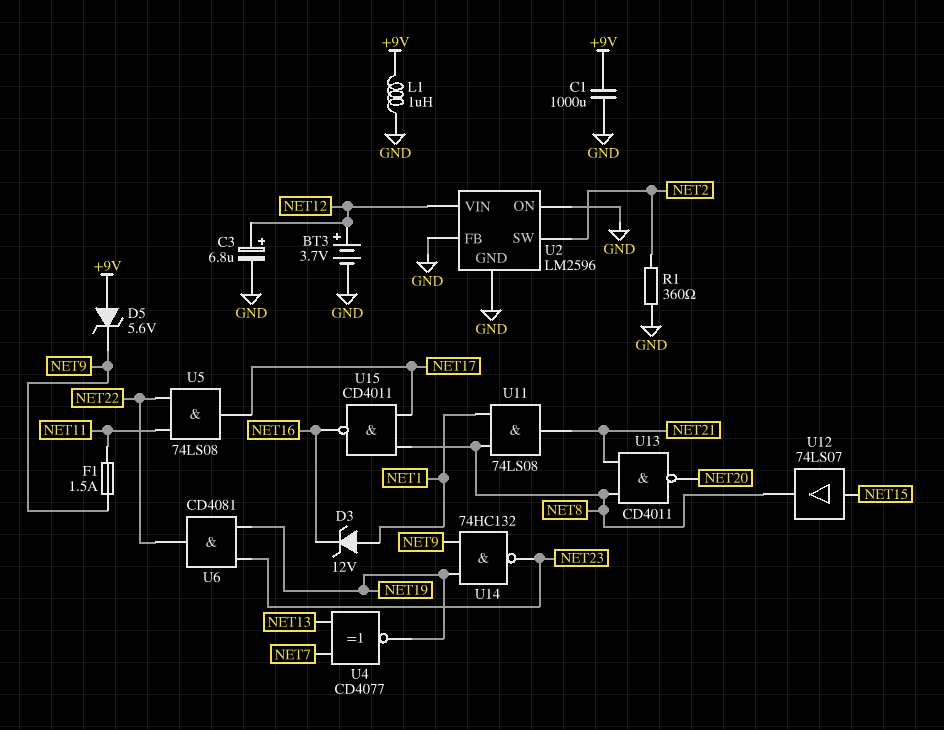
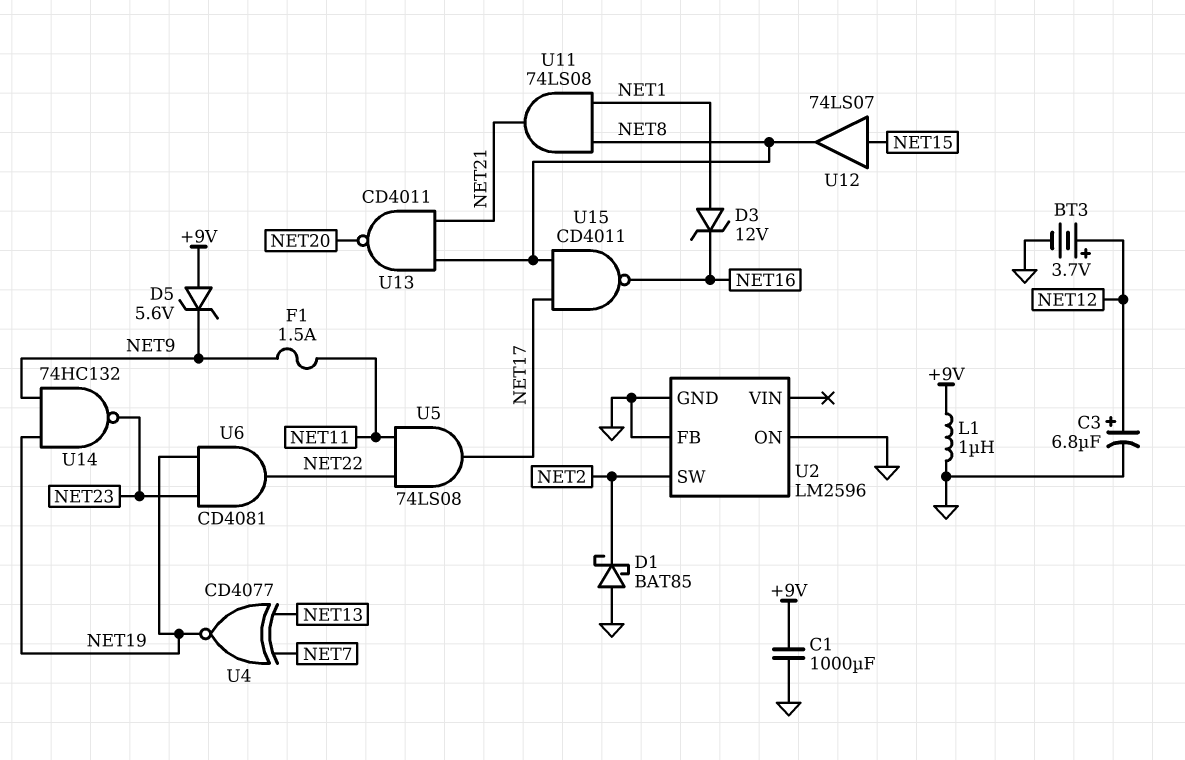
D1: none -> schottky BAT85 (A GND, K NET2)
R1: 360 (GND, NET2) -> none
U2 pin VIN: NET12 -> none

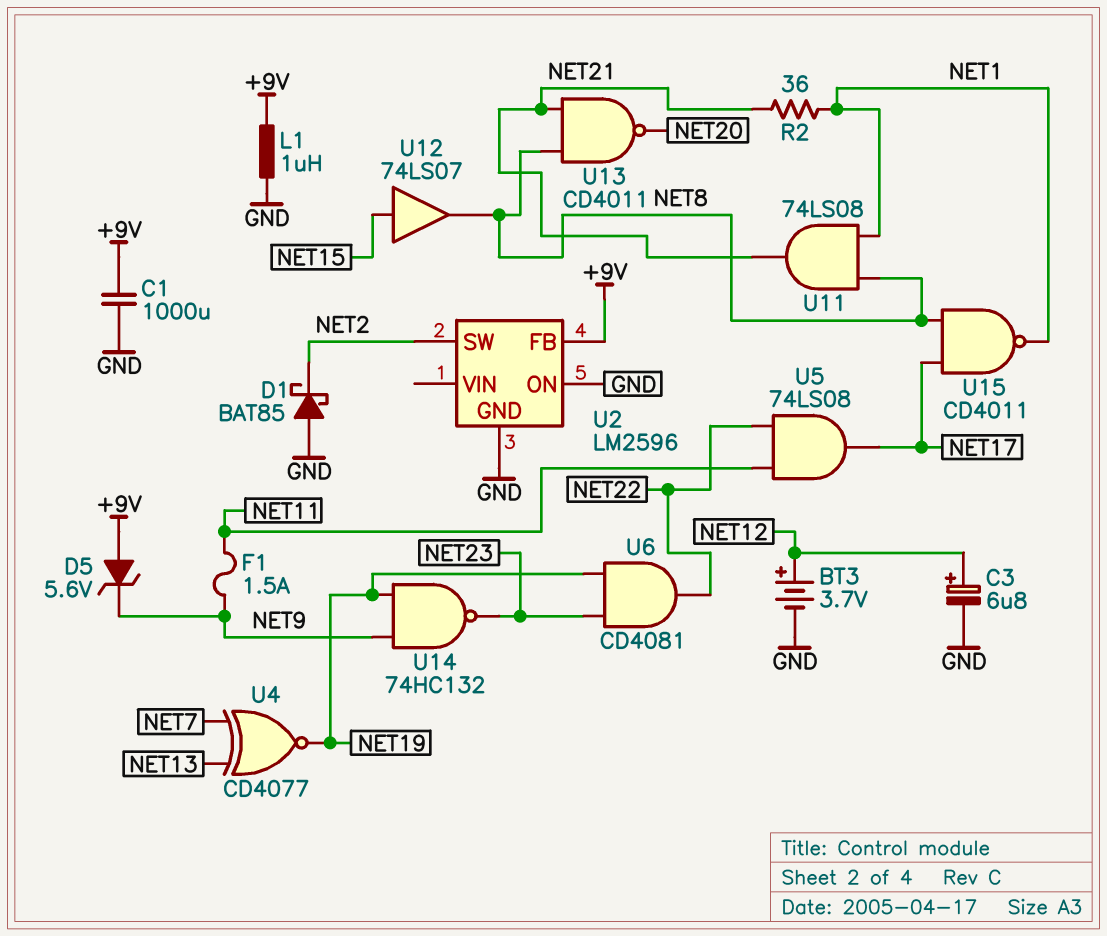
D3: zener 12V (A NET1, K NET16) -> none
R2: none -> 36 (NET1, NET21)
U2 pin FB: GND -> +9V
U15: NAND CD4011 (in NET8, in NET17, out NET16) -> NAND CD4011 (in NET8, in NET17, out NET1)

